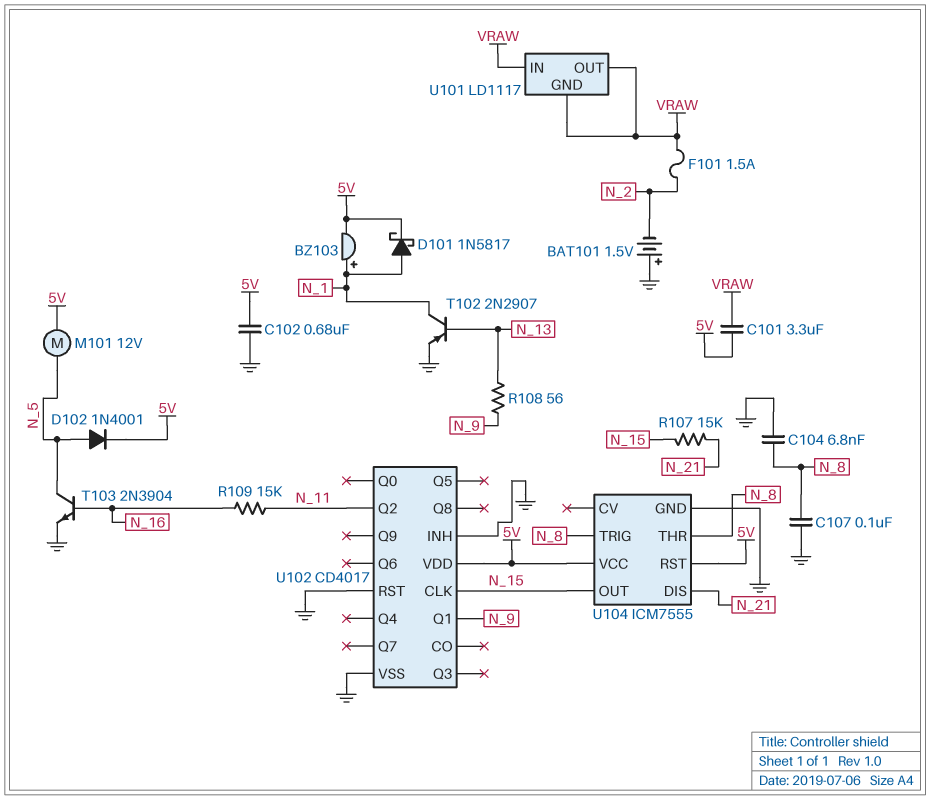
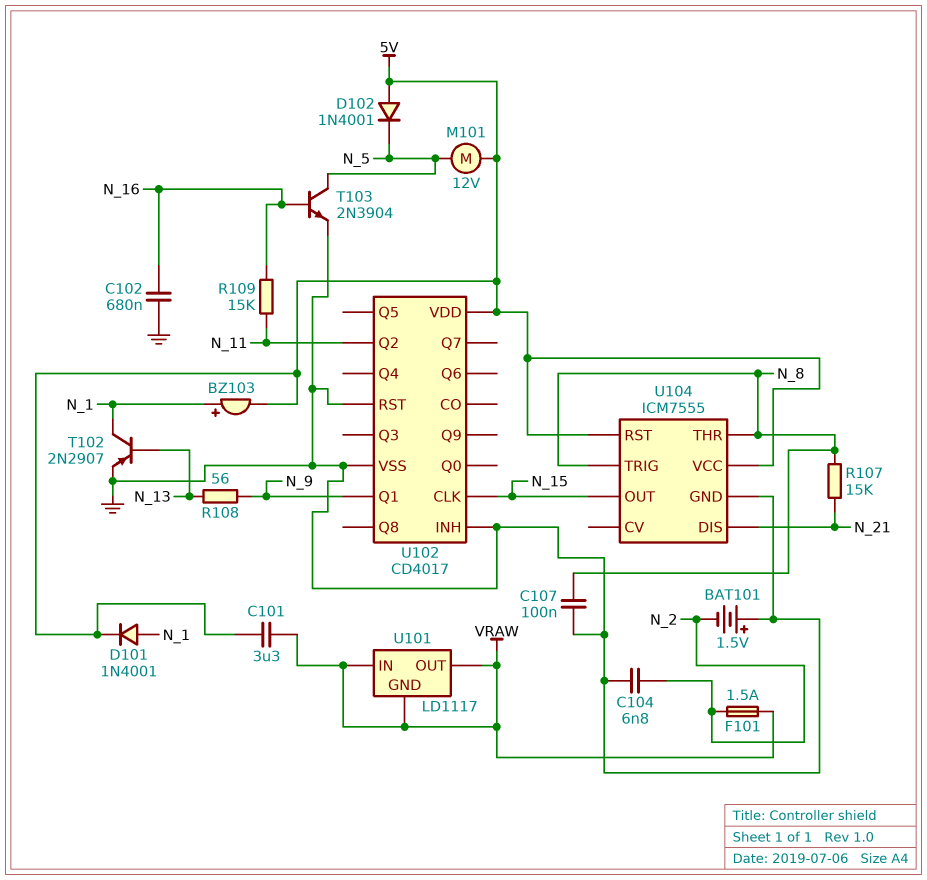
C102: 680nF (5V, GND) -> 680nF (GND, N_16)
C104: 6.8nF (GND, N_8) -> 6.8nF (GND, N_2)
D101: schottky 1N5817 (A N_1, K 5V) -> diode 1N4001 (A N_1, K 5V)
D102: diode 1N4001 (A N_5, K 5V) -> diode 1N4001 (A 5V, K N_5)
R107: 15k (N_15, N_21) -> 15k (N_8, N_21)

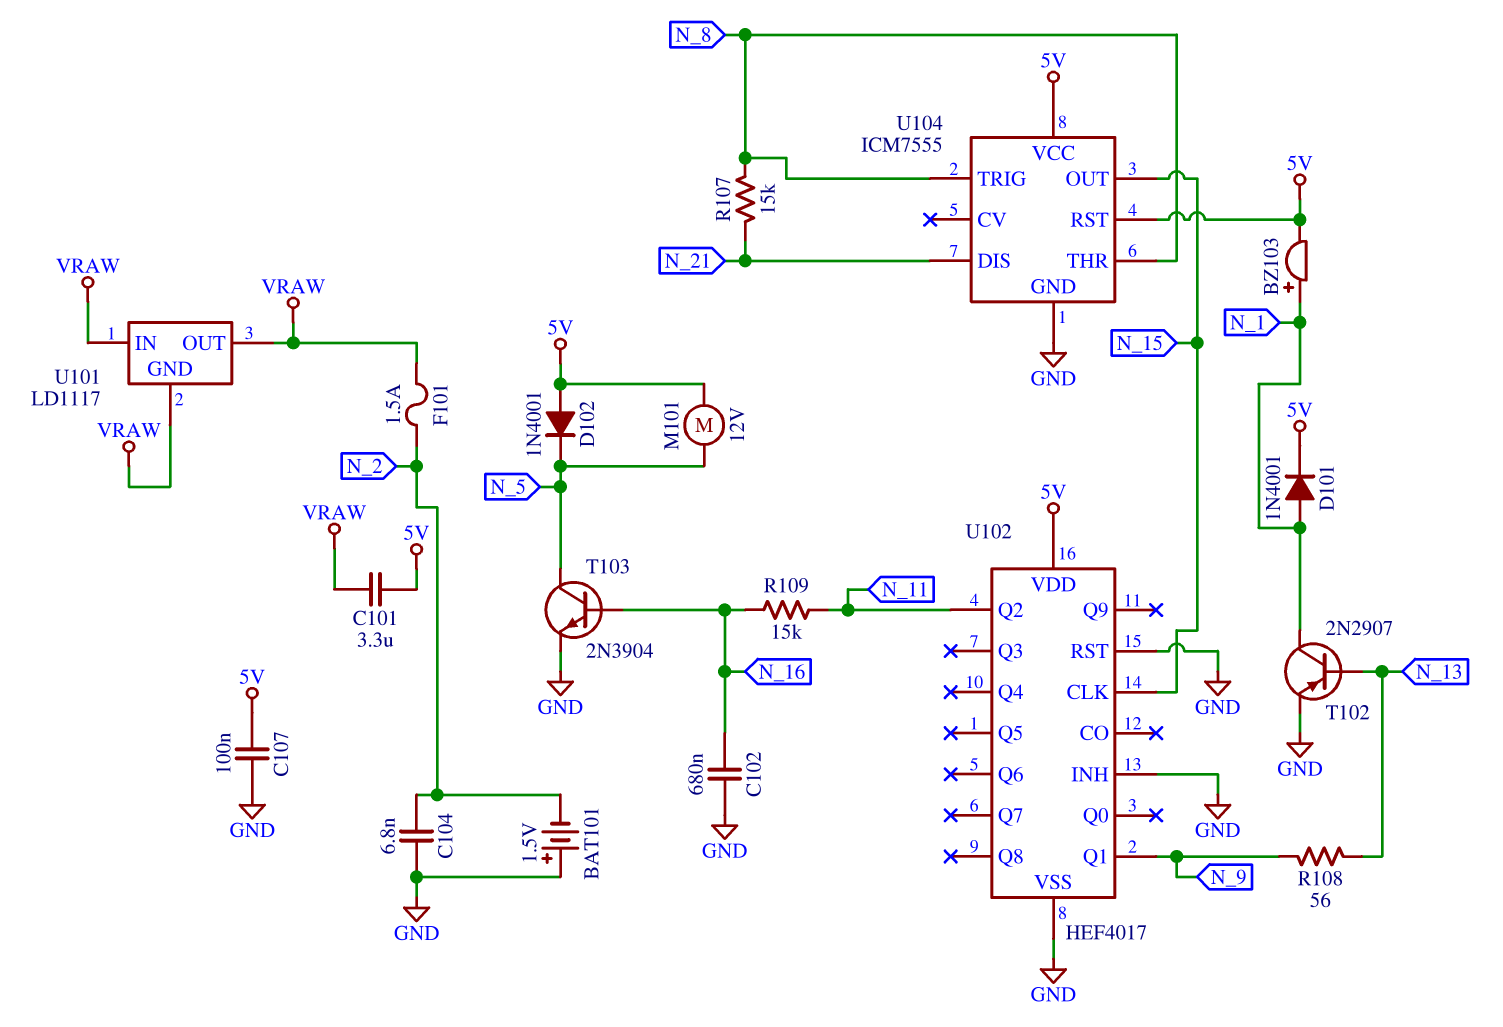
C107: 100nF (GND, N_8) -> 100nF (5V, GND)
U102: CD4017 -> HEF4017

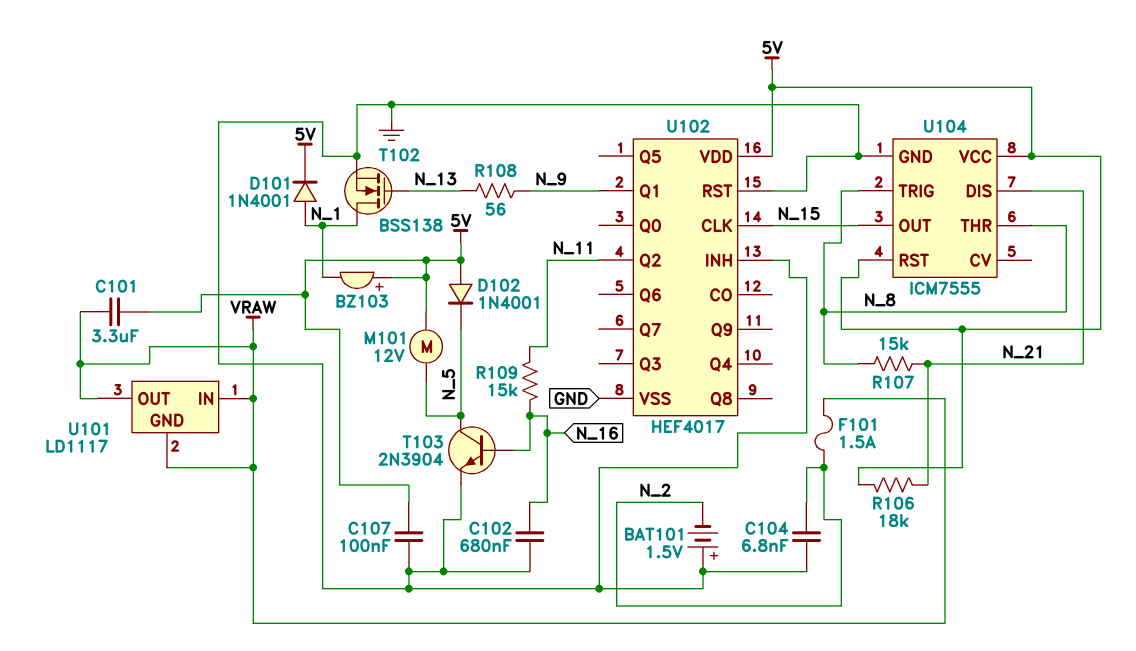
BZ103: buzzer (plus N_1, minus 5V) -> buzzer (plus 5V, minus N_1)
R106: none -> 18k (5V, N_21)
T102: PNP 2N2907 (B N_13, C N_1, E GND) -> NMOS BSS138 (G N_13, D N_1, S GND)

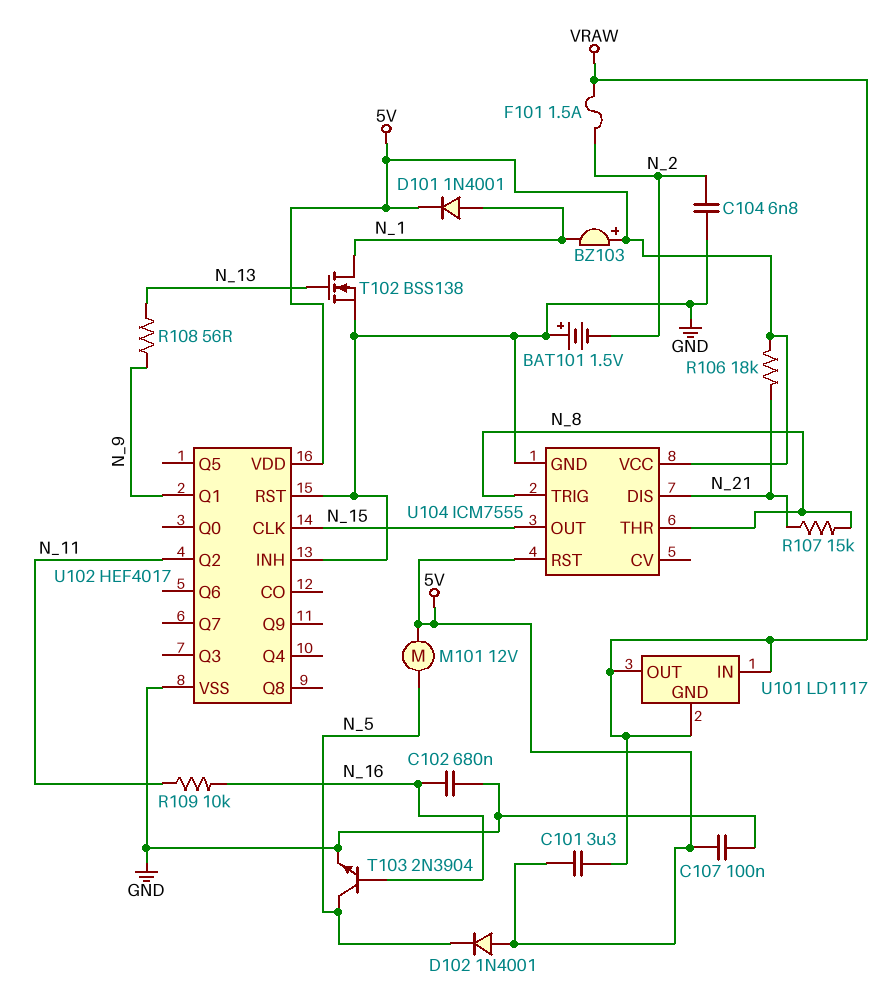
R109: 15k (N_11, N_16) -> 10k (N_11, N_16)

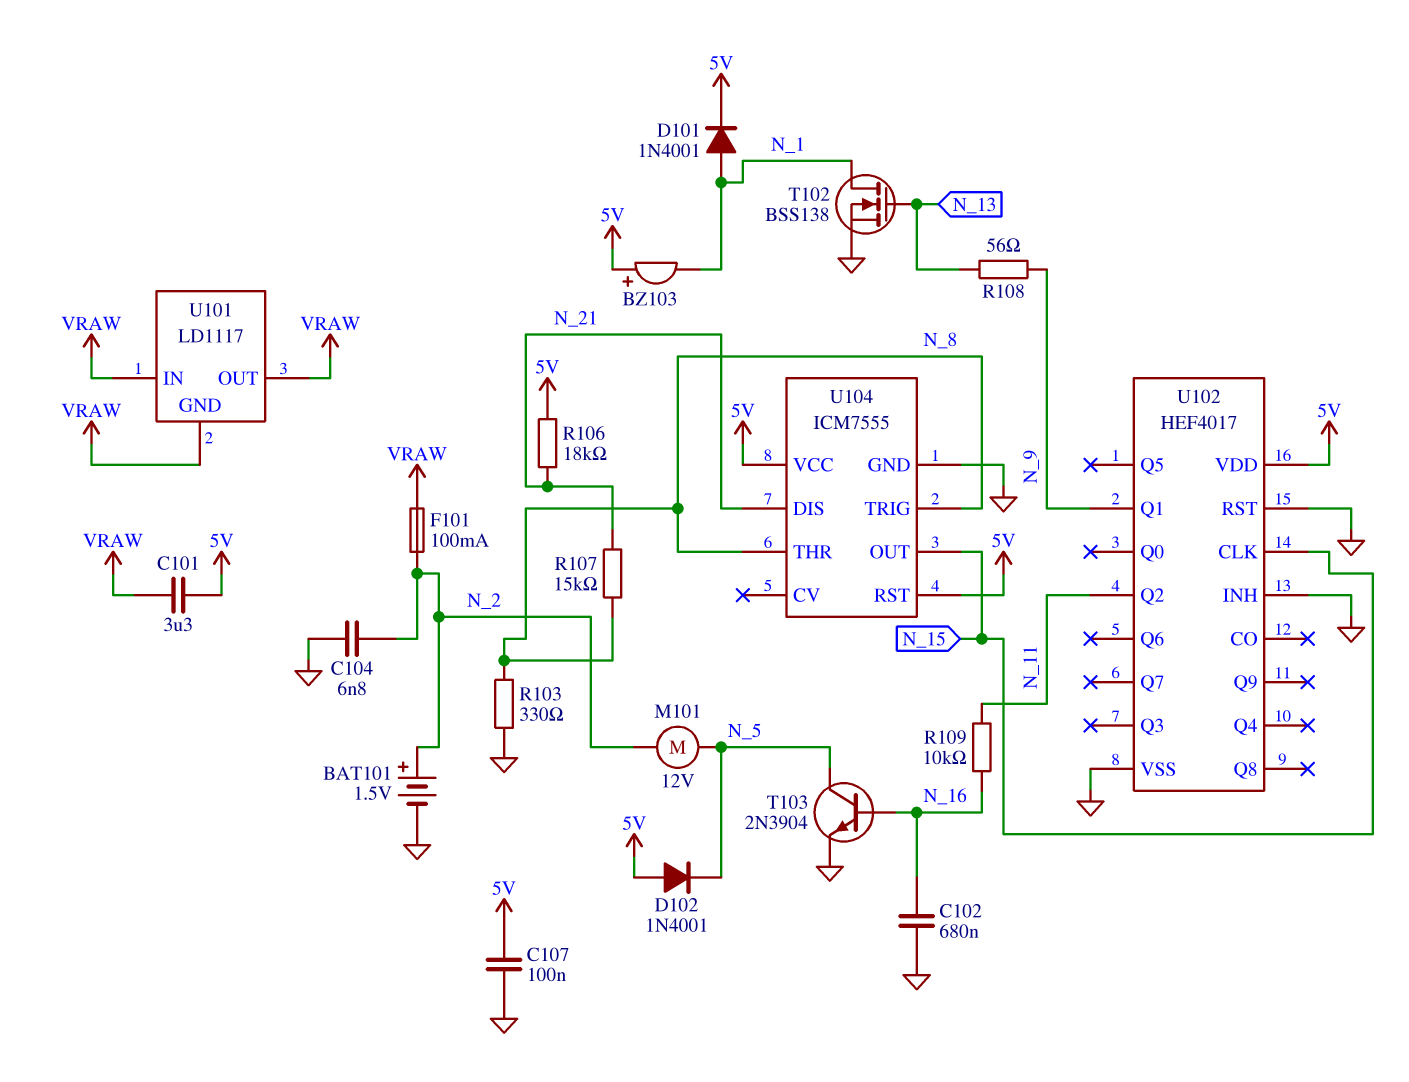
BAT101: 1.5V (plus GND, minus N_2) -> 1.5V (plus N_2, minus GND)
F101: 1.5A (N_2, VRAW) -> 100mA (N_2, VRAW)
M101: motor 12V (5V, N_5) -> motor 12V (N_2, N_5)
R103: none -> 330 (GND, N_8)

